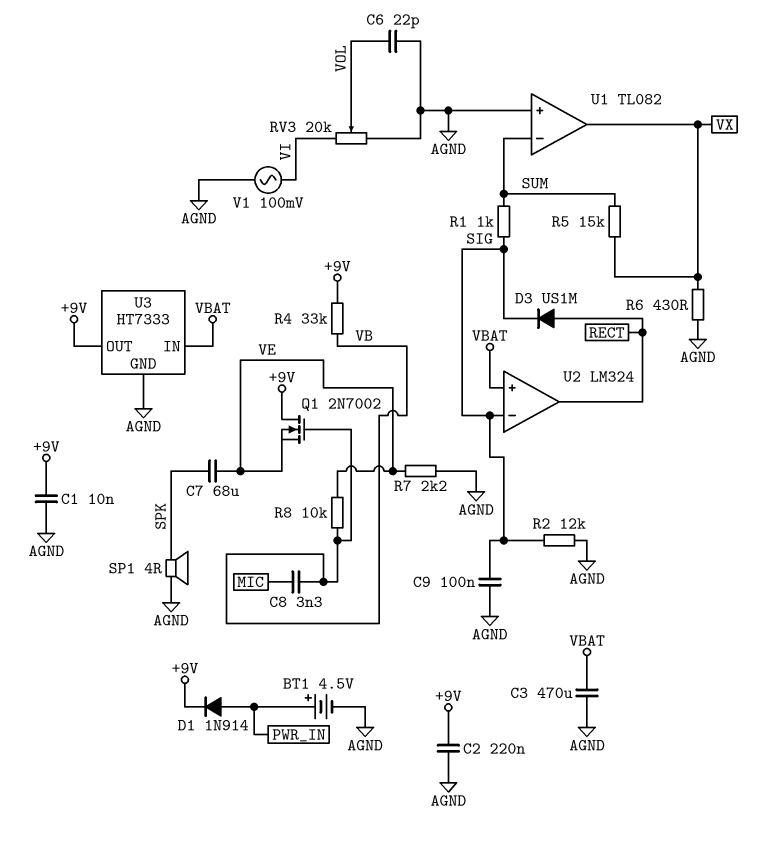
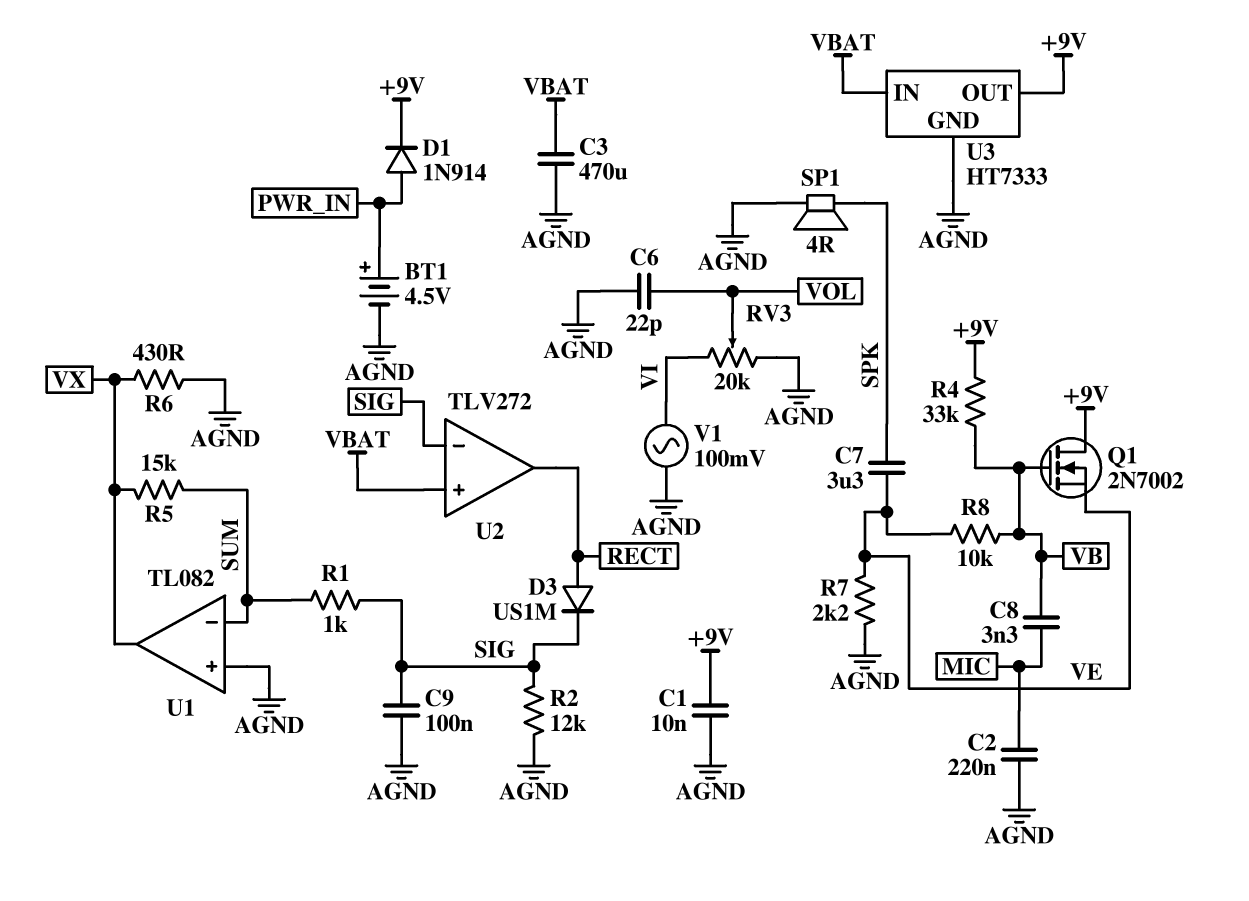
C2: 220nF (+9V, AGND) -> 220nF (AGND, MIC)
C7: 68uF (SPK, VE) -> 3.3uF (SPK, VE)
U2: LM324 -> TLV272

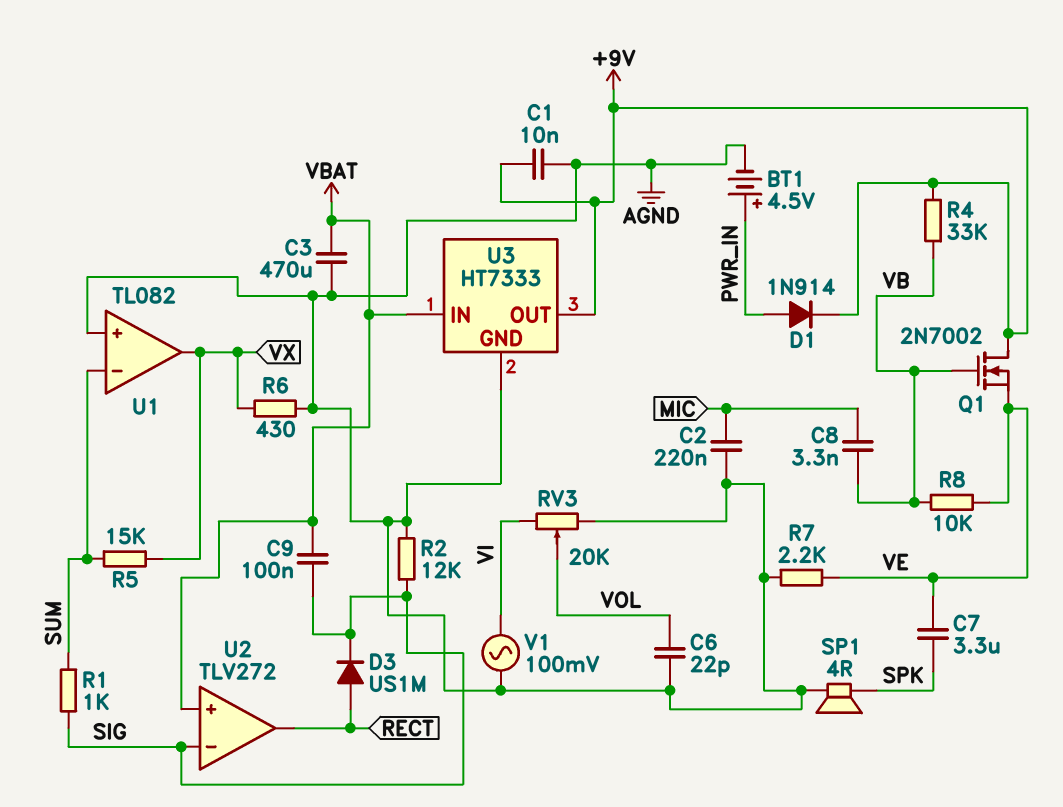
C9: 100nF (AGND, SIG) -> 100nF (SIG, VBAT)

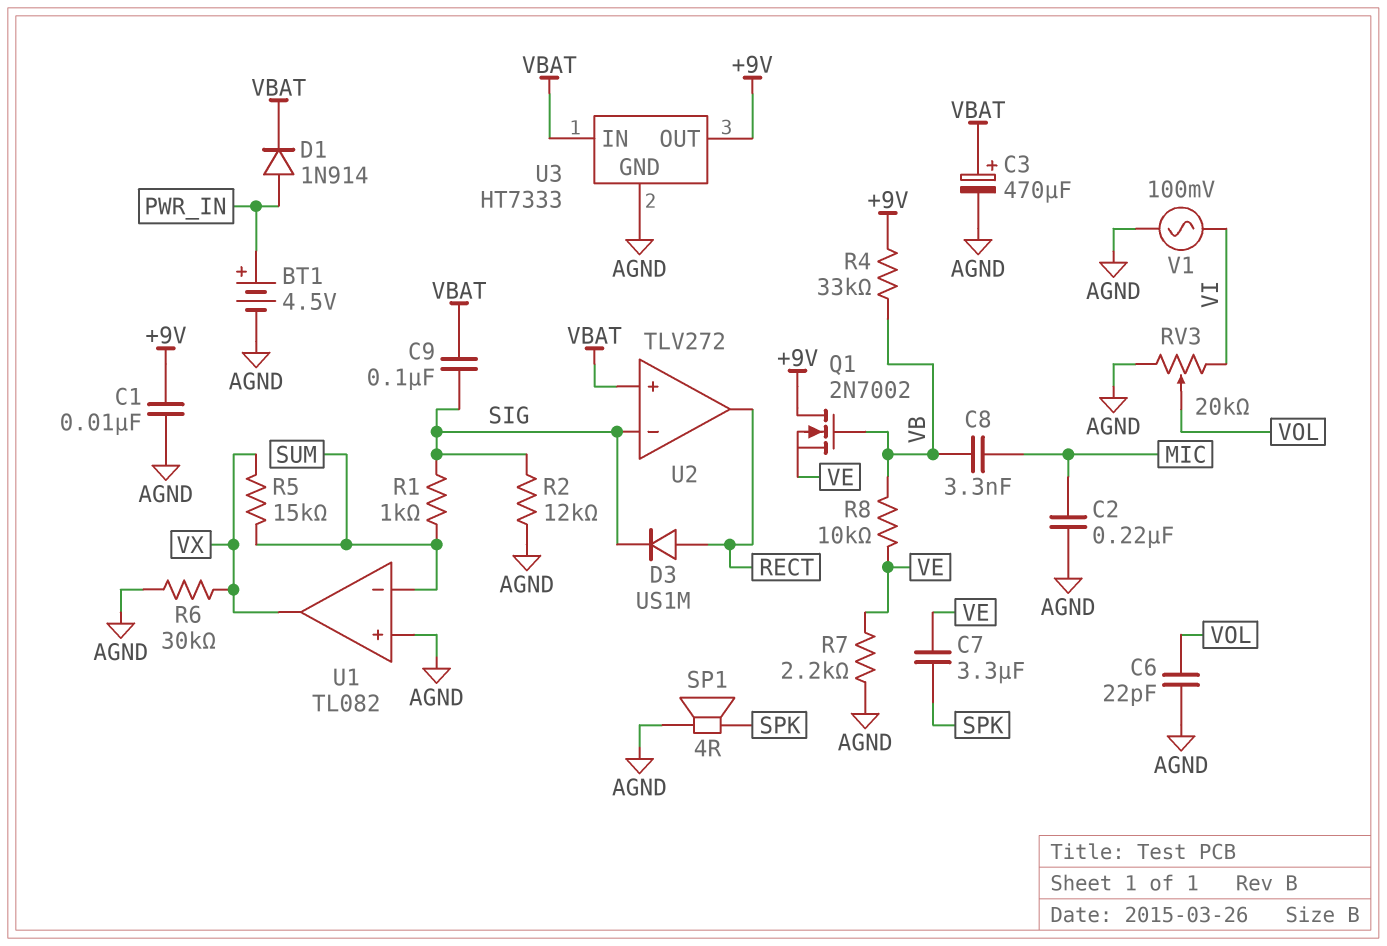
C3: 470uF (AGND, VBAT) -> 470uF (plus VBAT, minus AGND)
D1: diode 1N914 (A PWR_IN, K +9V) -> diode 1N914 (A PWR_IN, K VBAT)
R6: 430 (AGND, VX) -> 30k (AGND, VX)

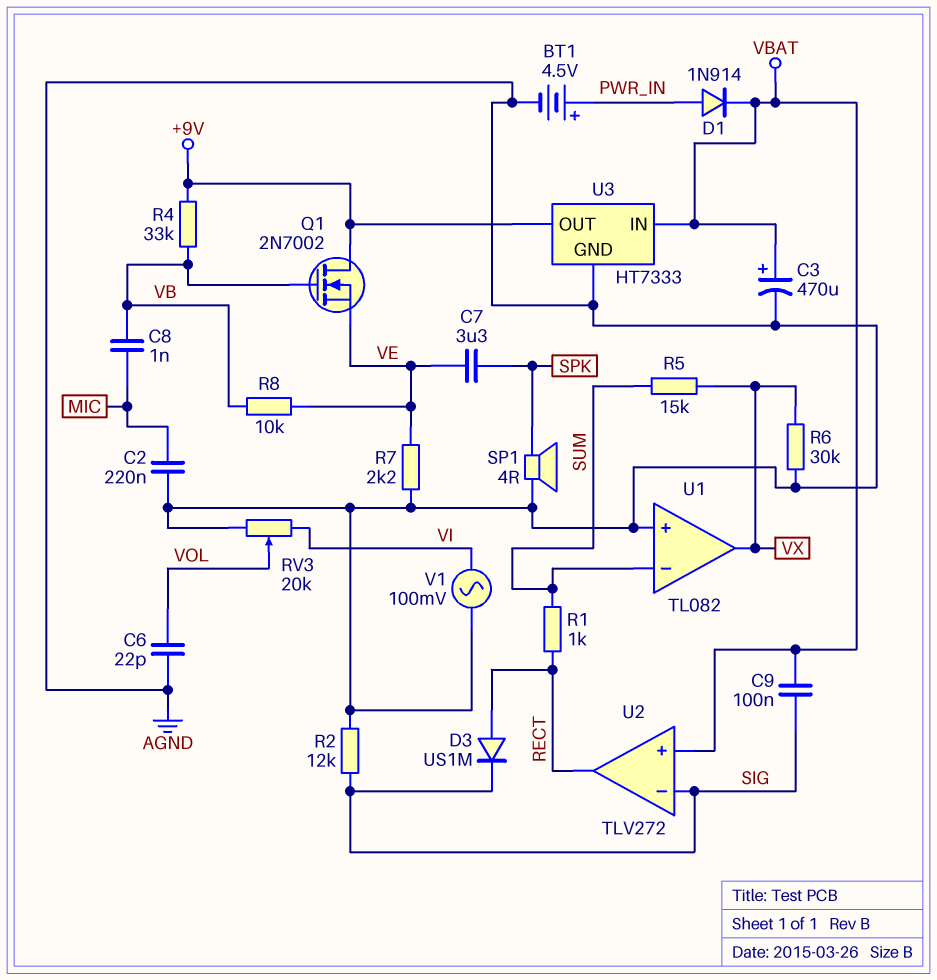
C1: 10nF (+9V, AGND) -> none
C8: 3.3nF (MIC, VB) -> 1nF (MIC, VB)
R1: 1k (SIG, SUM) -> 1k (RECT, SUM)

